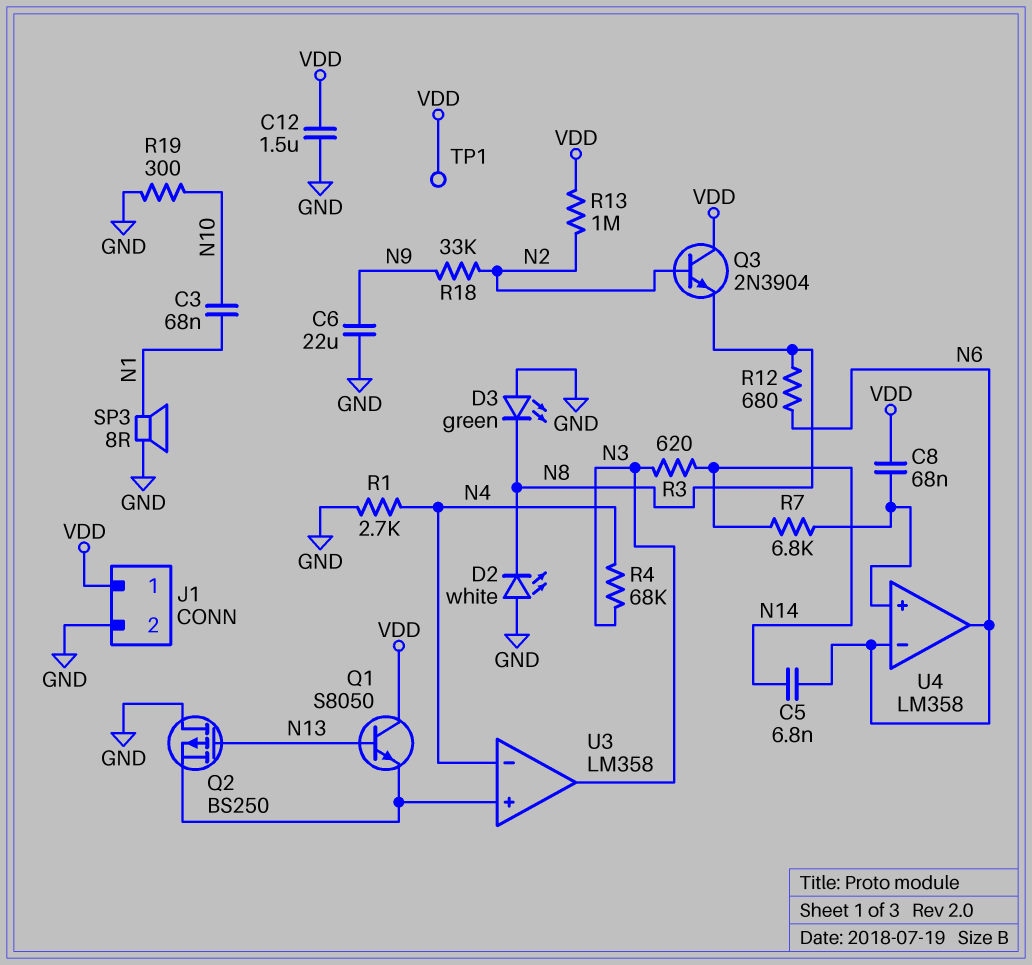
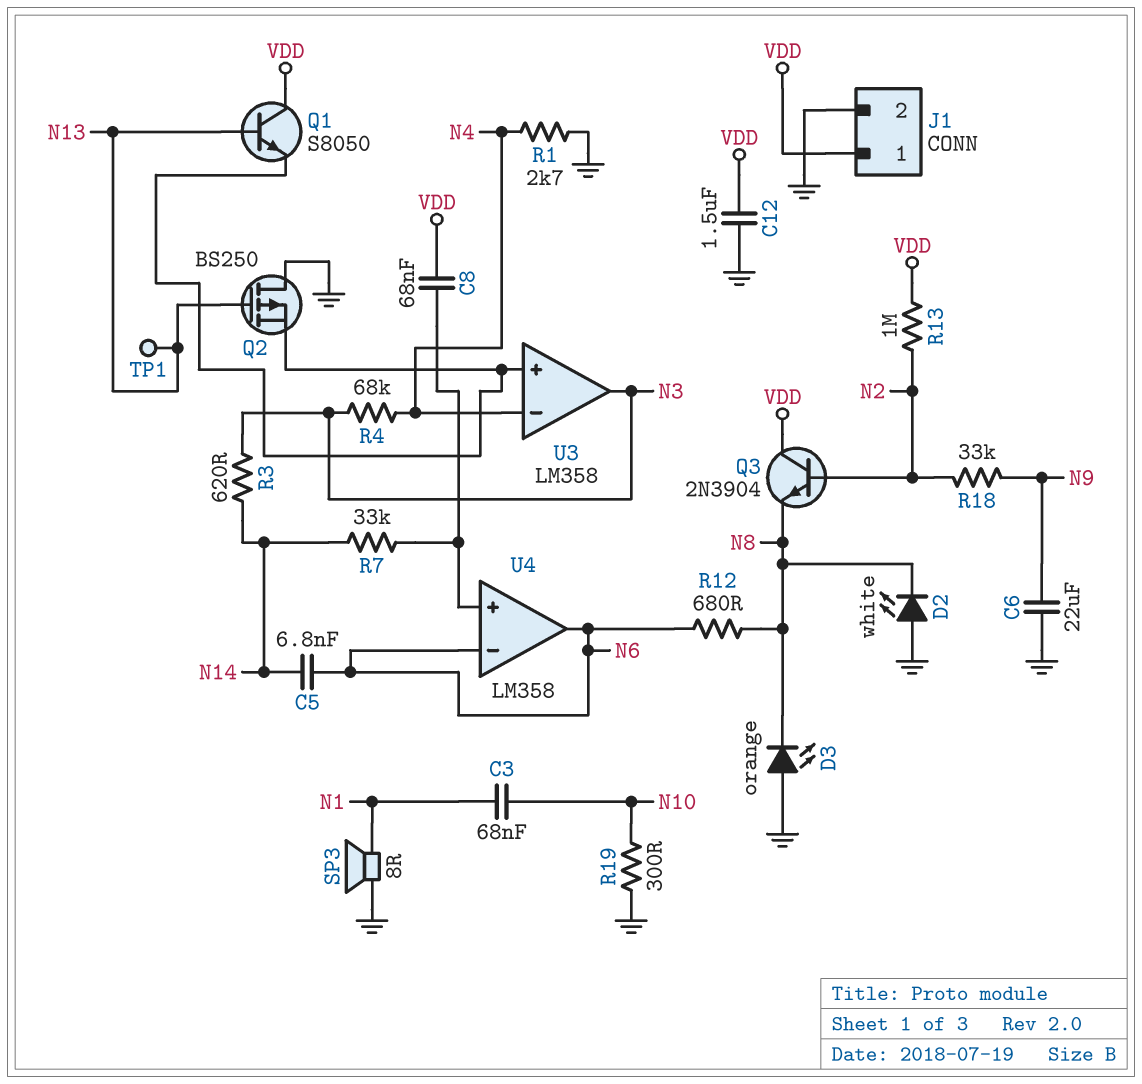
D3: LED green (A GND, K N8) -> LED orange (A GND, K N8)
R7: 6.8k (N14, U4/in+) -> 33k (N14, U4/in+)
TP1: test point (VDD) -> test point (N13)

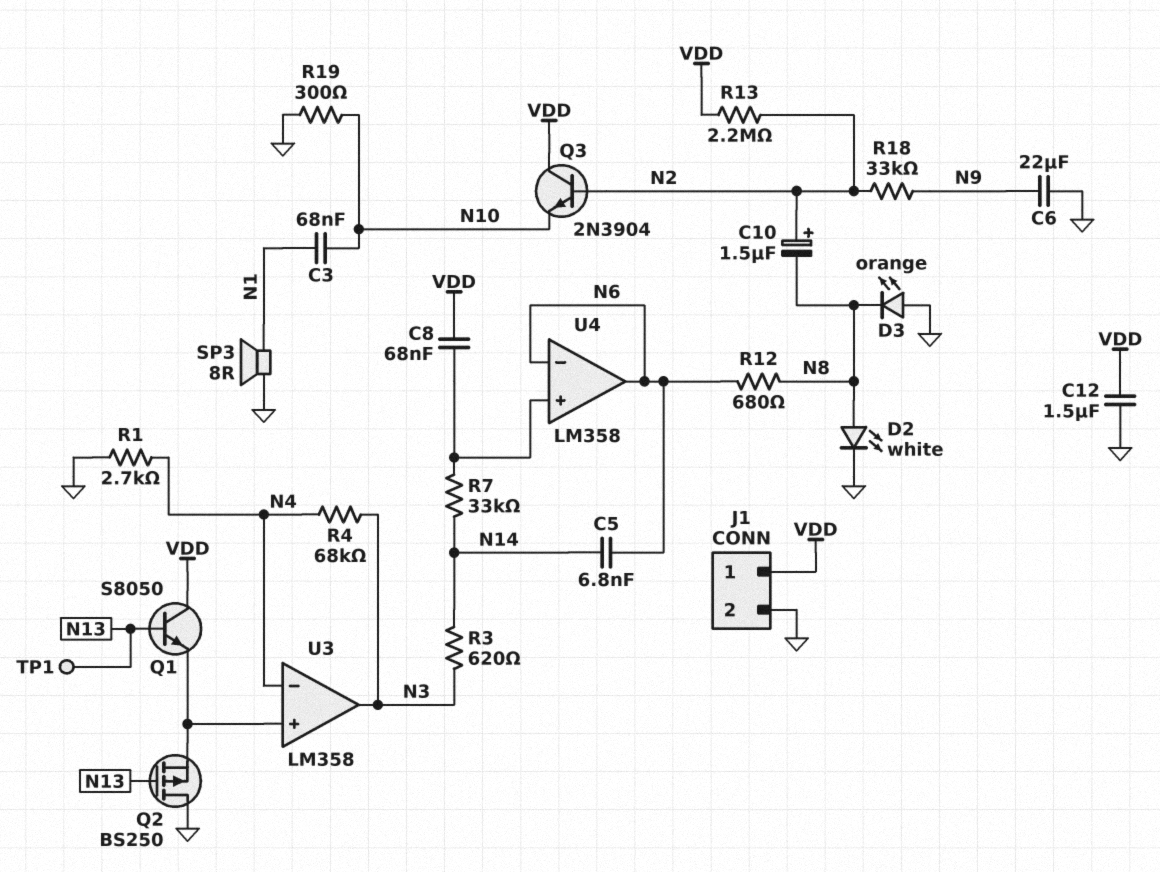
C10: none -> 1.5uF (plus N2, minus N8)
D2: LED white (A GND, K N8) -> LED white (A N8, K GND)
Q3: NPN 2N3904 (B N2, C VDD, E N8) -> NPN 2N3904 (B N2, C VDD, E N10)
R13: 1M (N2, VDD) -> 2.2M (N2, VDD)

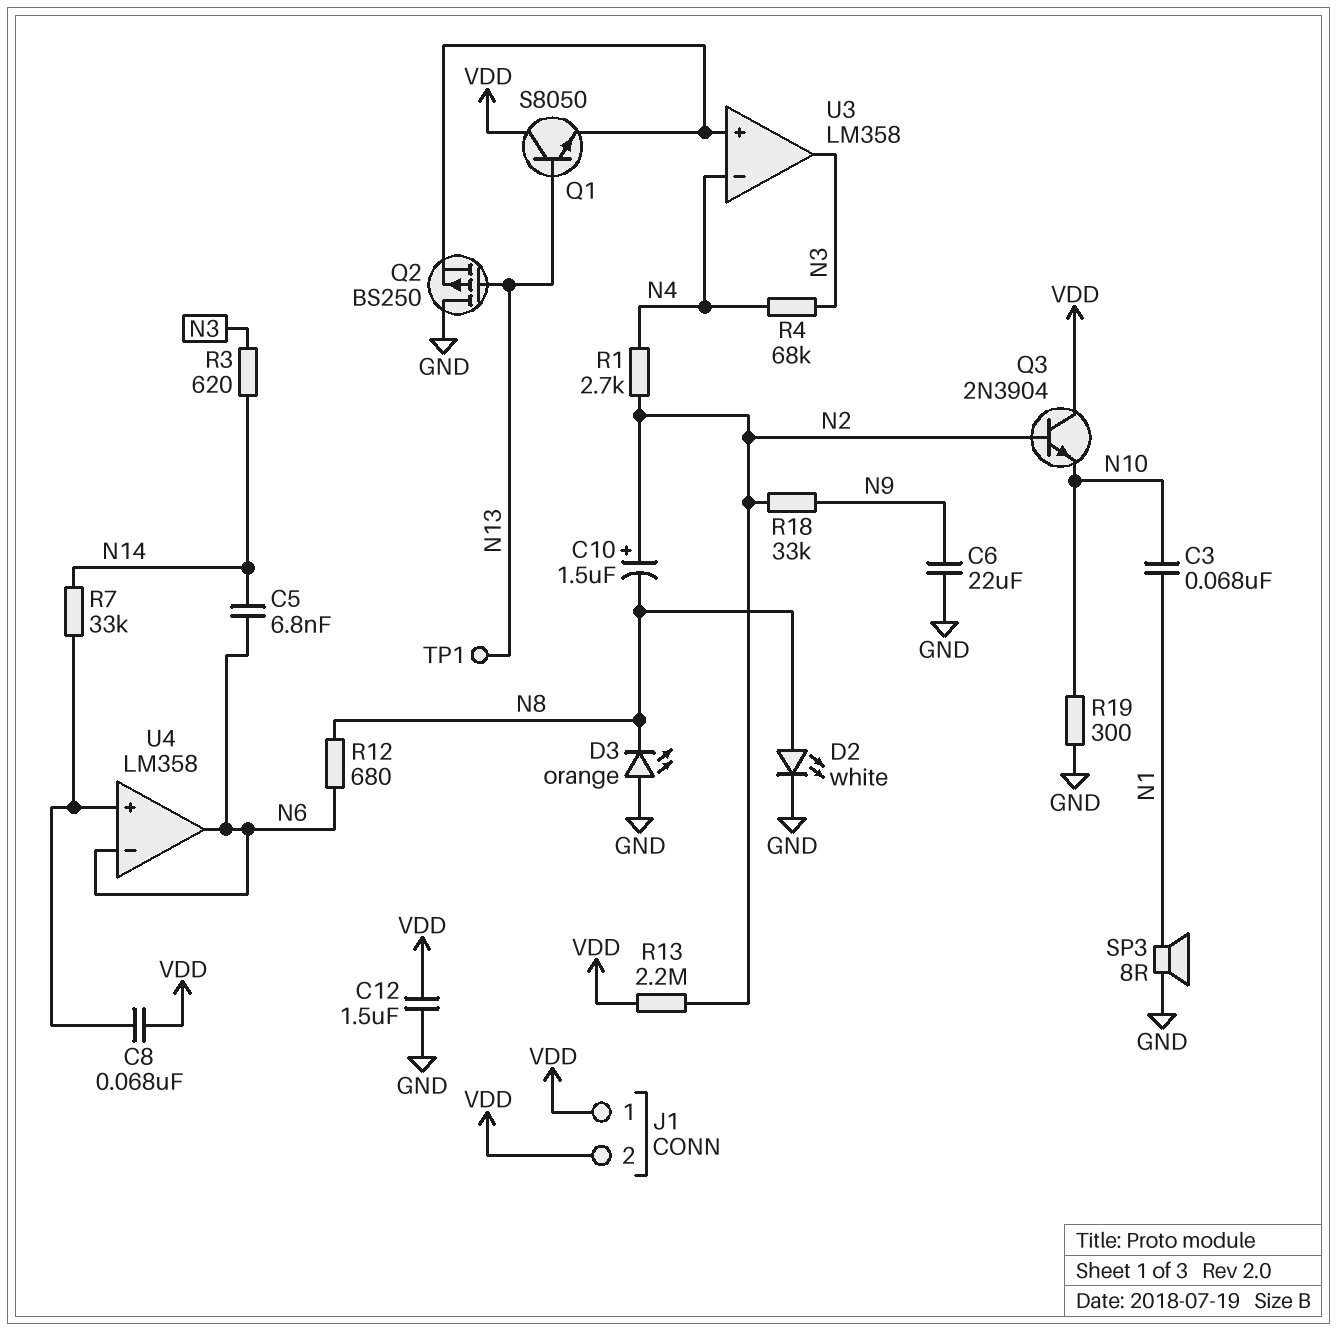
J1 pin 2: GND -> VDD
R1: 2.7k (GND, N4) -> 2.7k (N2, N4)

